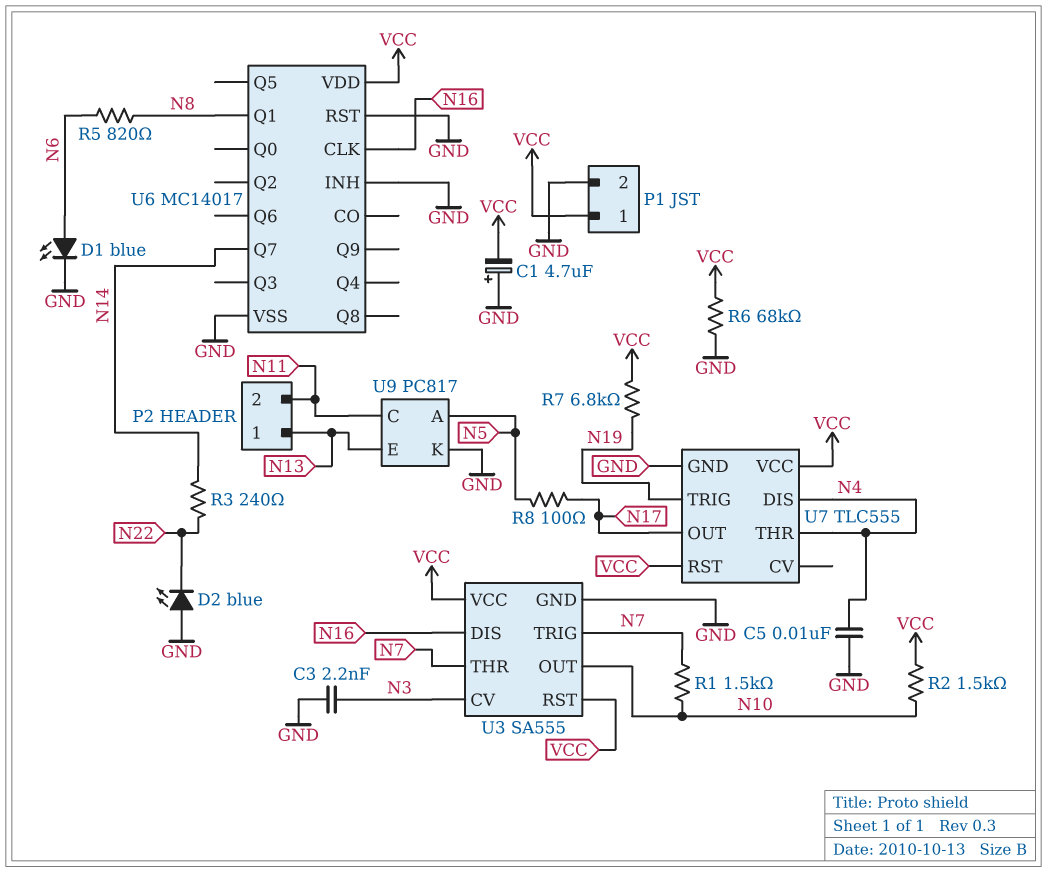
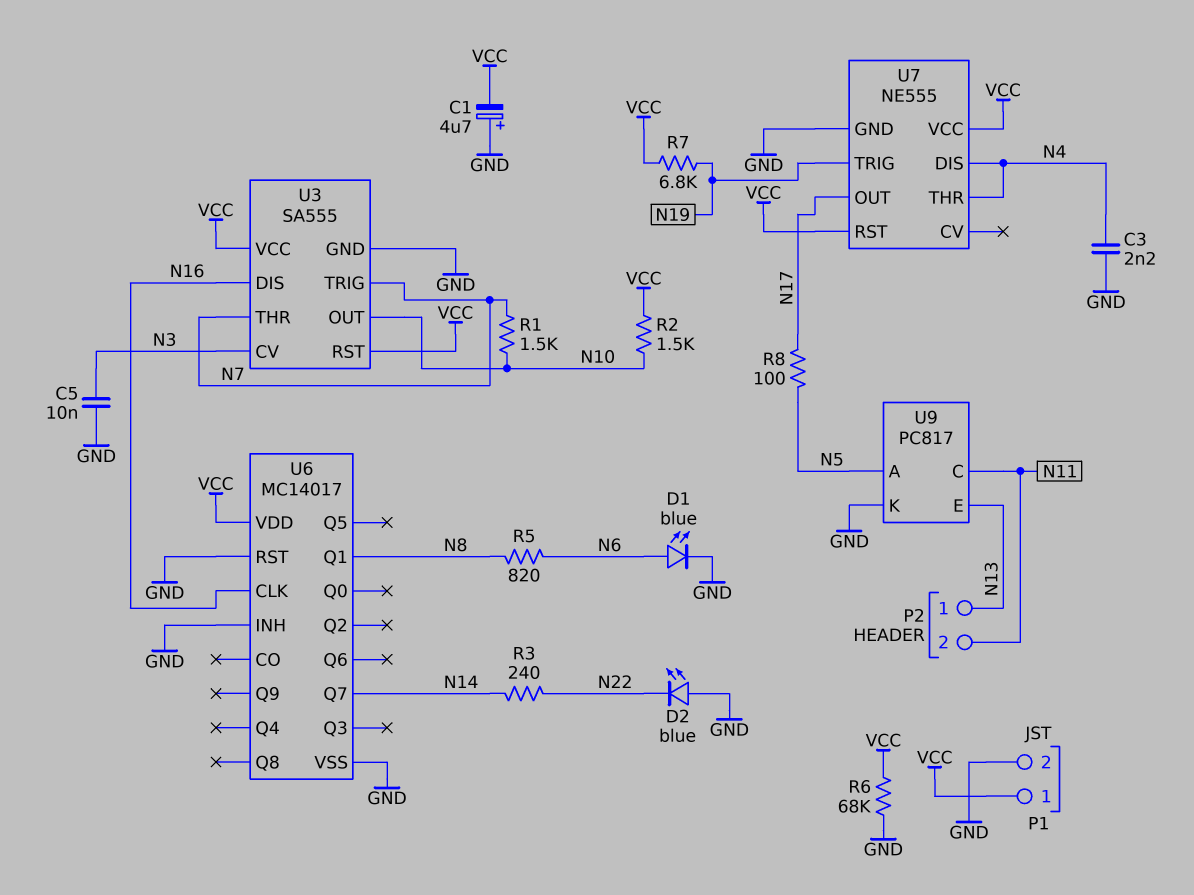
C3: 2.2nF (GND, N3) -> 2.2nF (GND, N4)
C5: 10nF (GND, N4) -> 10nF (GND, N3)
U7: TLC555 -> NE555

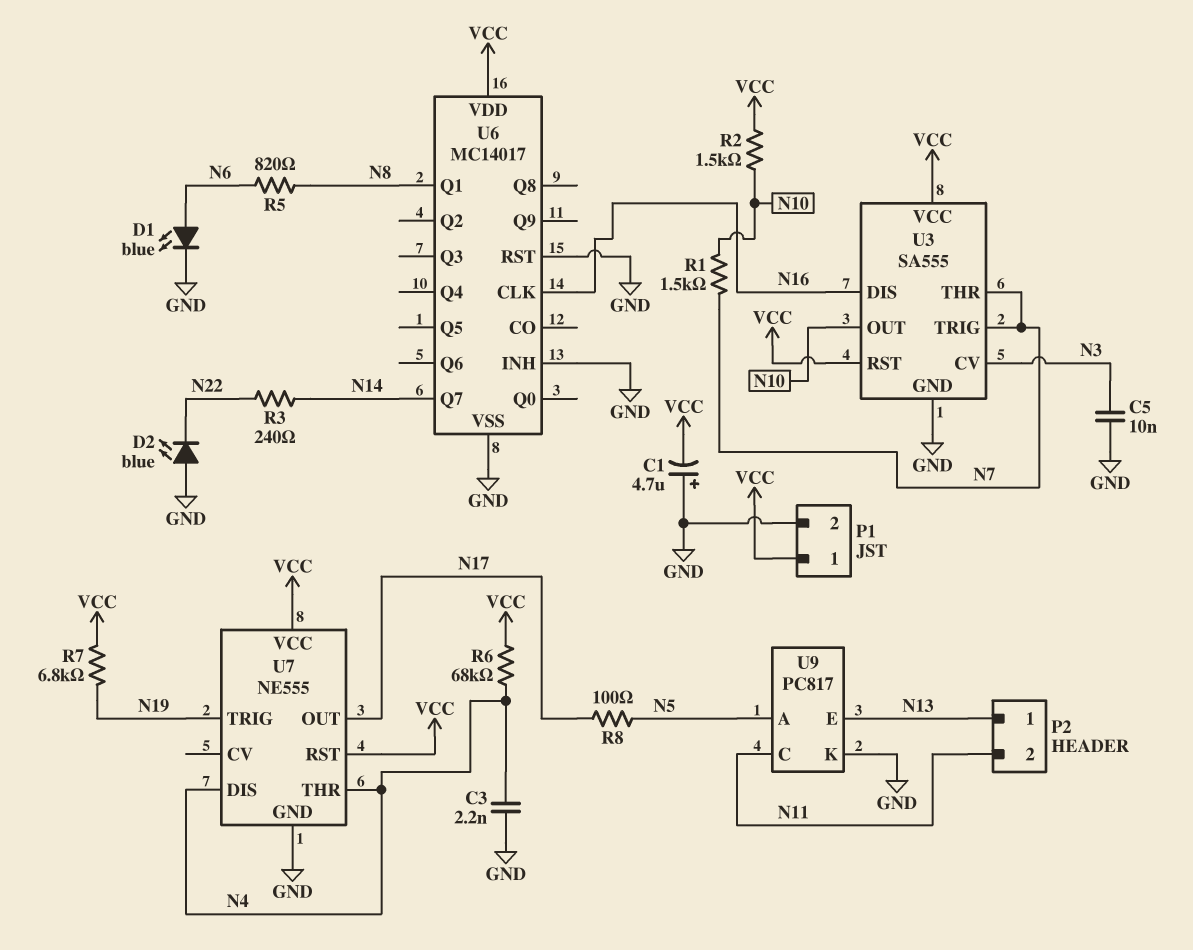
R6: 68k (GND, VCC) -> 68k (N4, VCC)

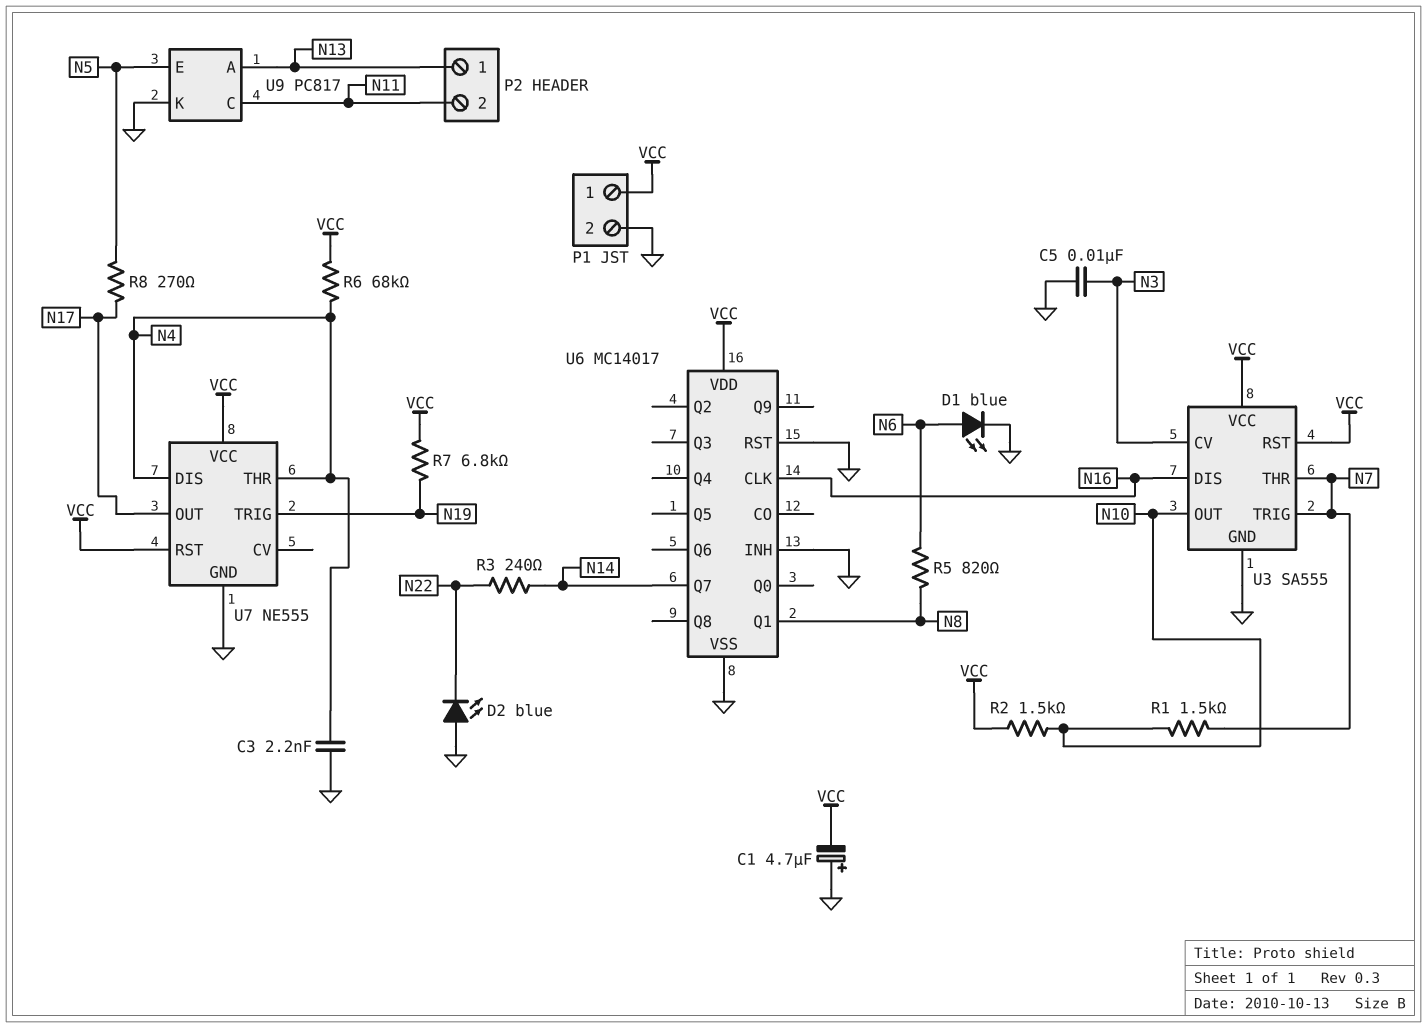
R8: 100 (N5, N17) -> 270 (N5, N17)
U9 pin A: N5 -> N13
U9 pin E: N13 -> N5

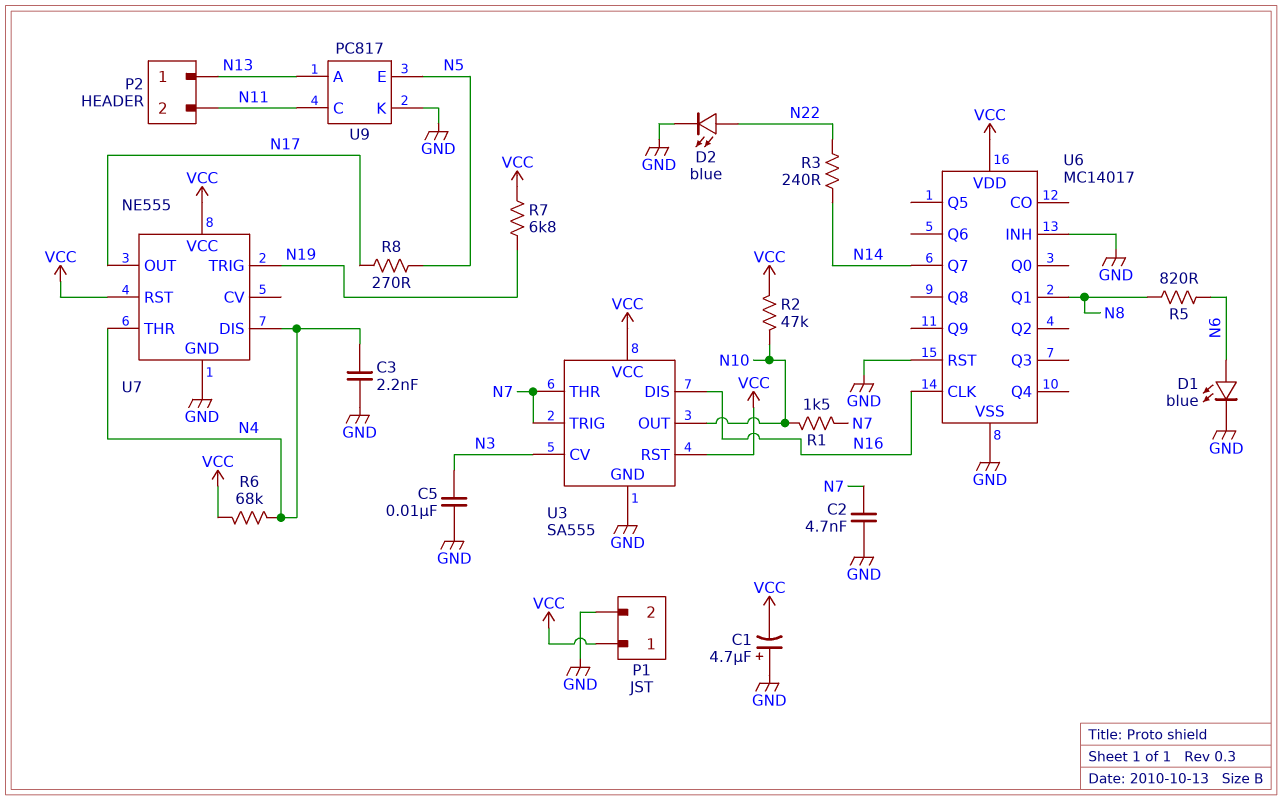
C2: none -> 4.7nF (GND, N7)
D2: LED blue (A GND, K N22) -> LED blue (A N22, K GND)
R2: 1.5k (N10, VCC) -> 47k (N10, VCC)

